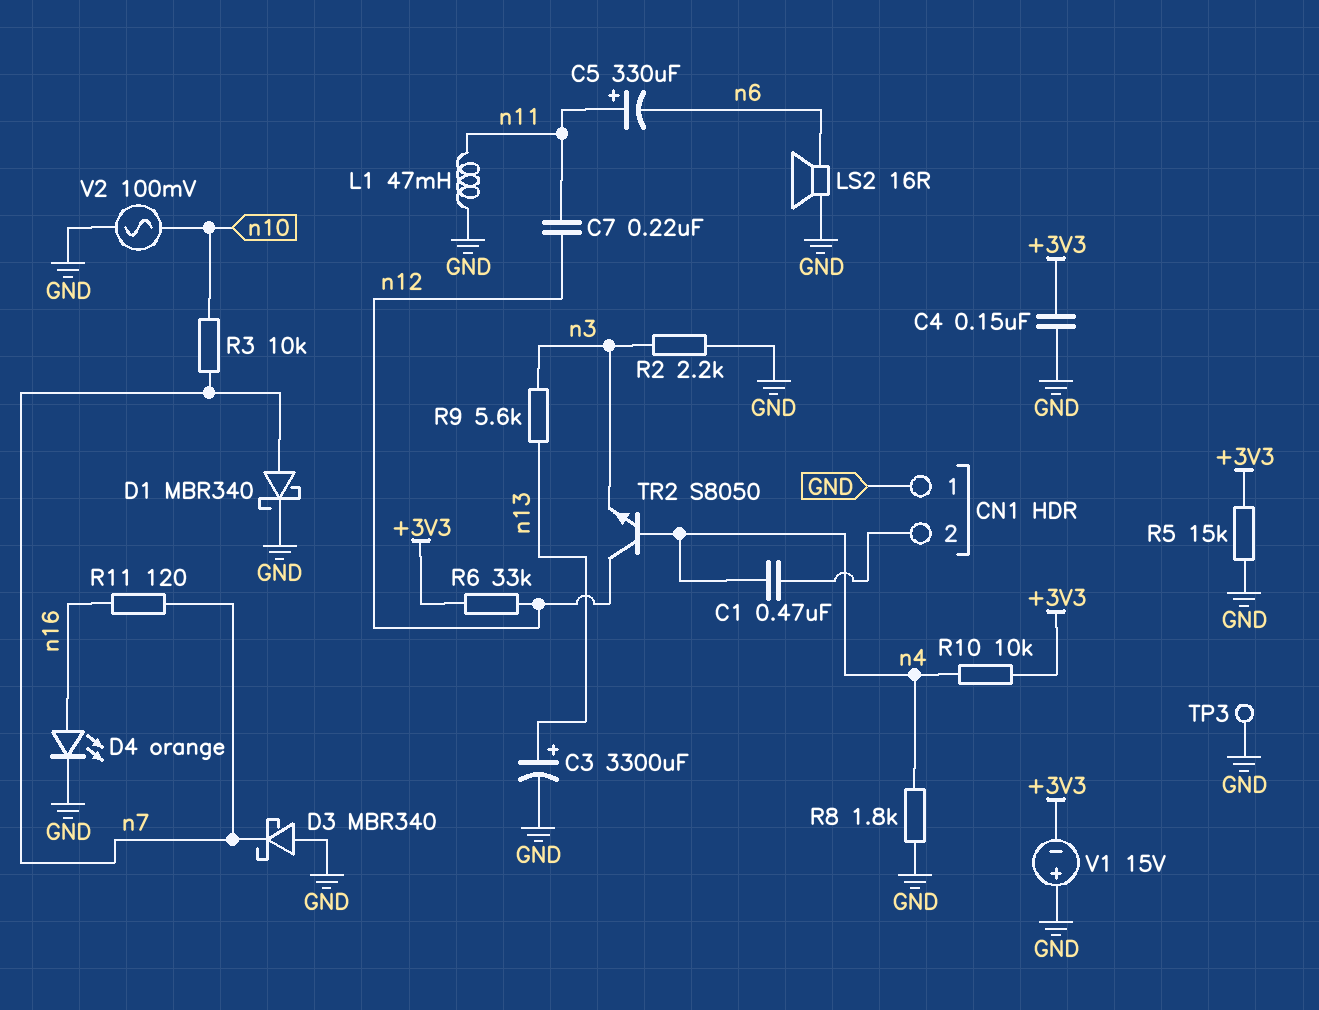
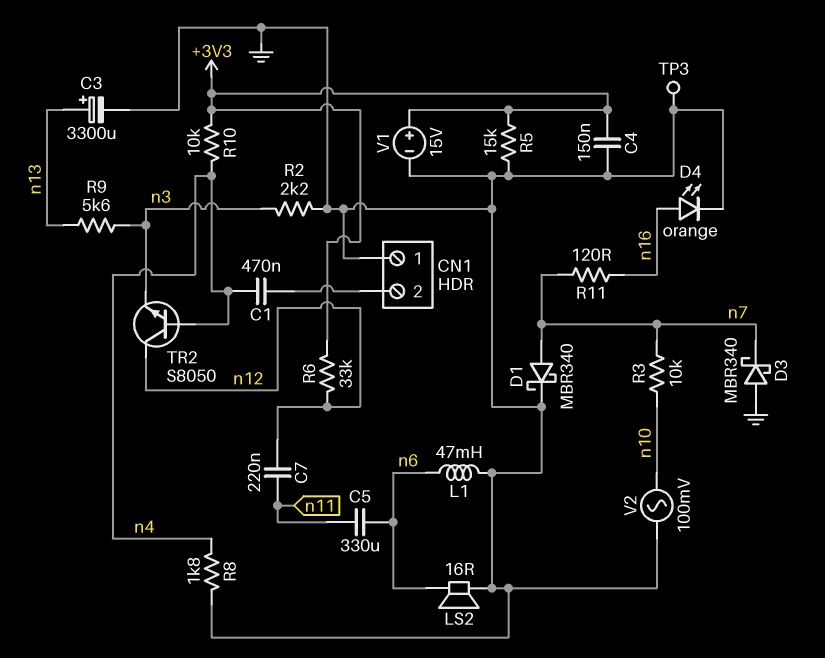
C5: 330uF (plus n11, minus n6) -> 330uF (n6, n11)
L1: 47mH (GND, n11) -> 47mH (GND, n6)
V1: 15V (plus GND, minus +3V3) -> 15V (plus +3V3, minus GND)

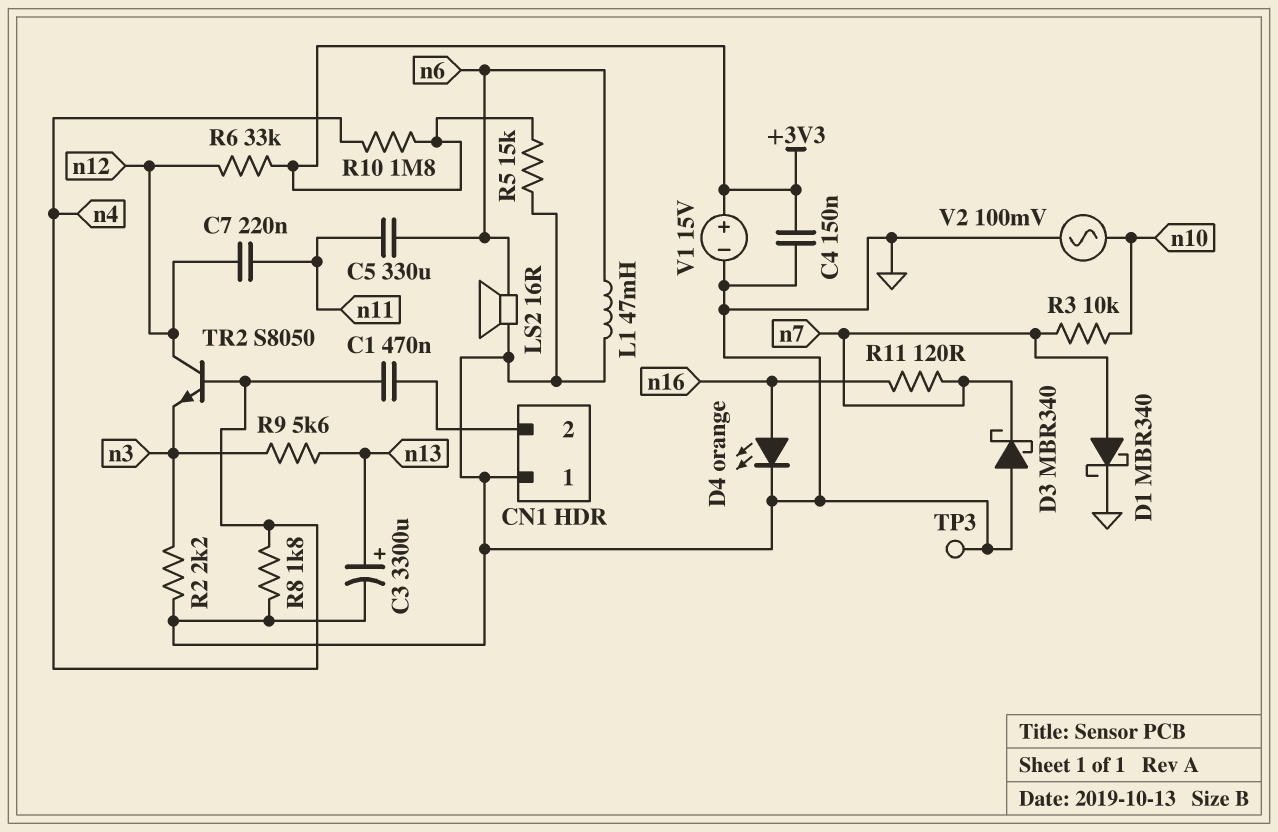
R10: 10k (+3V3, n4) -> 1.8M (+3V3, n4)

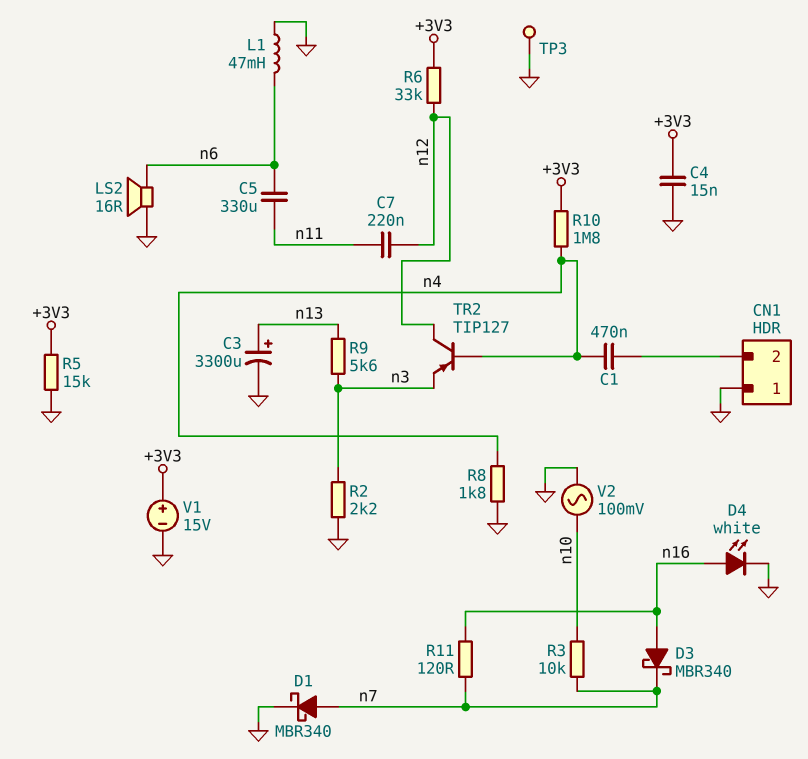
C4: 150nF (+3V3, GND) -> 15nF (+3V3, GND)
D3: schottky MBR340 (A GND, K n7) -> schottky MBR340 (A n16, K n7)
D4: LED orange (A n16, K GND) -> LED white (A n16, K GND)
TR2: NPN S8050 (B n4, C n12, E n3) -> PNP TIP127 (B n4, C n12, E n3)

